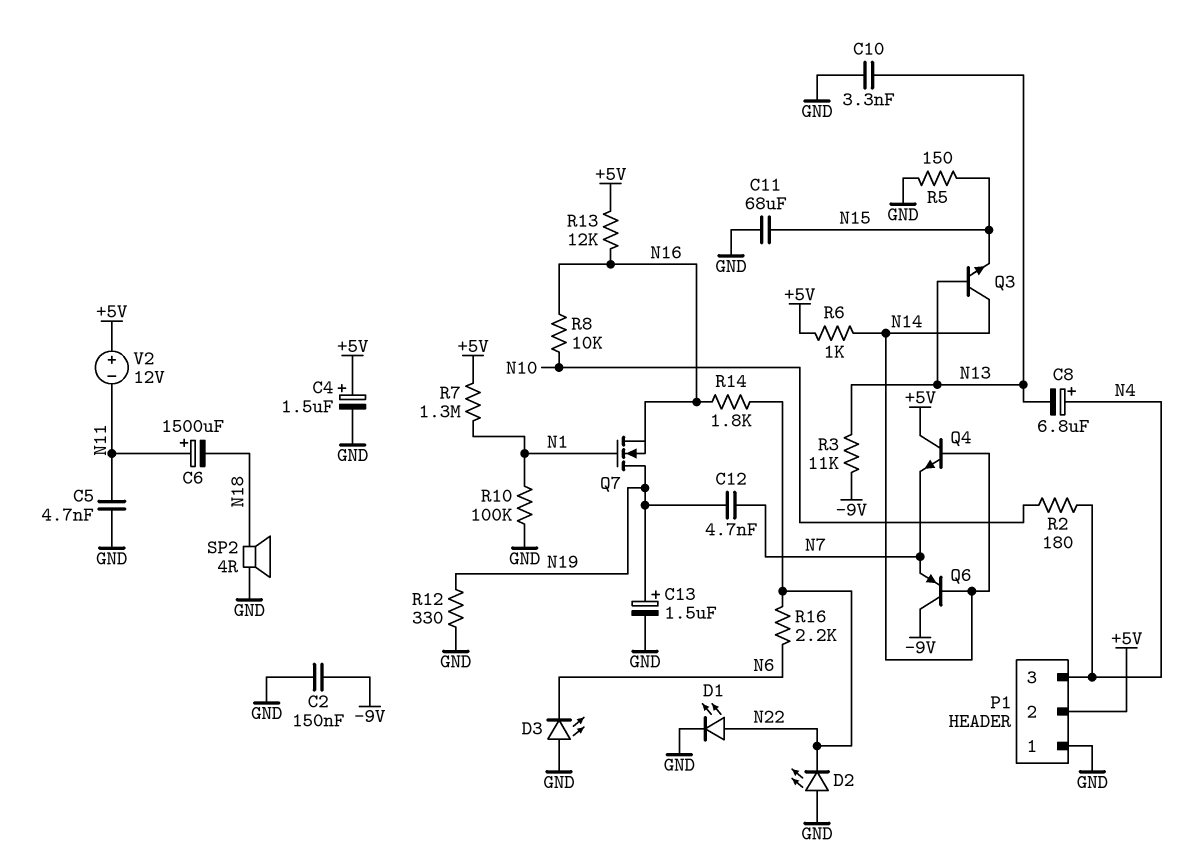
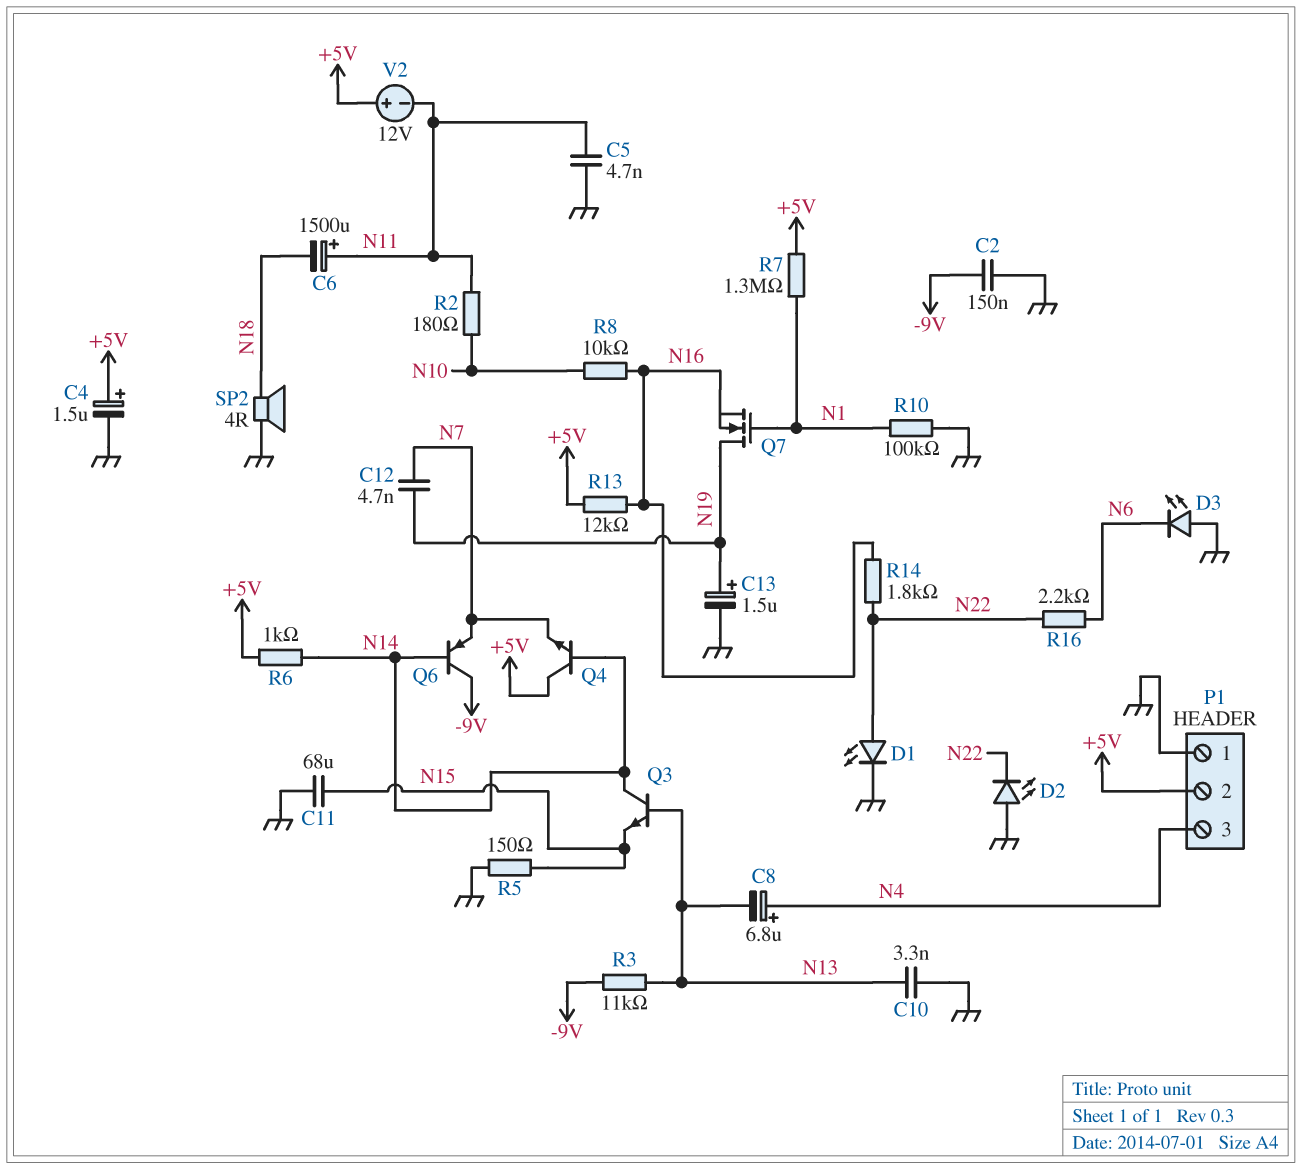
R2: 180 (N4, N10) -> 180 (N10, N11)
R12: 330 (GND, N19) -> none

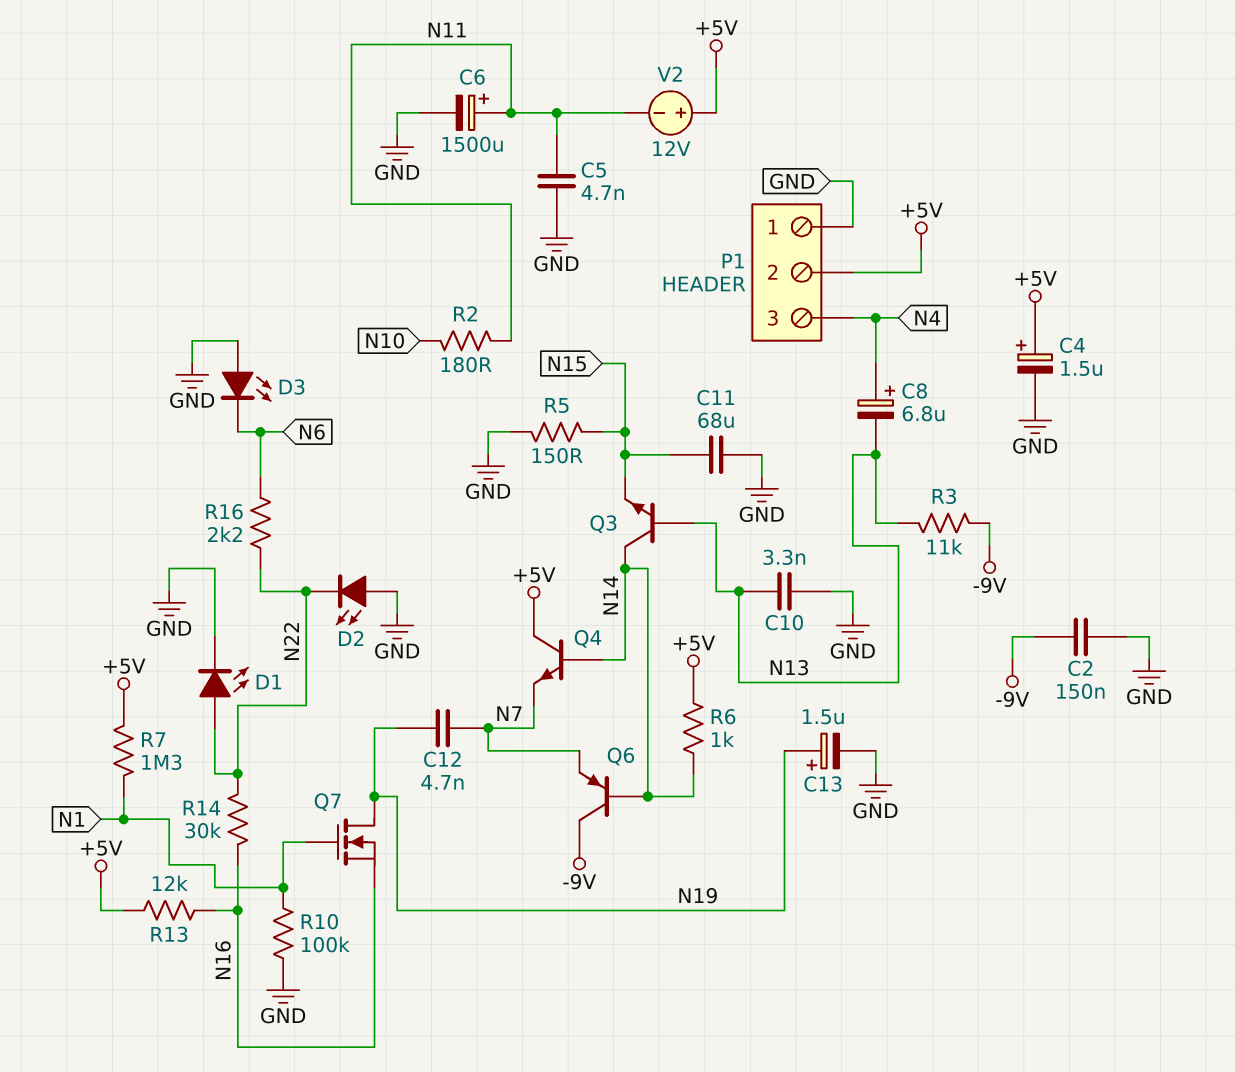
C6: 1500uF (plus N11, minus N18) -> 1500uF (plus N11, minus GND)
R8: 10k (N10, N16) -> none
R14: 1.8k (N16, N22) -> 30k (N16, N22)
SP2: speaker 4R (GND, N18) -> none

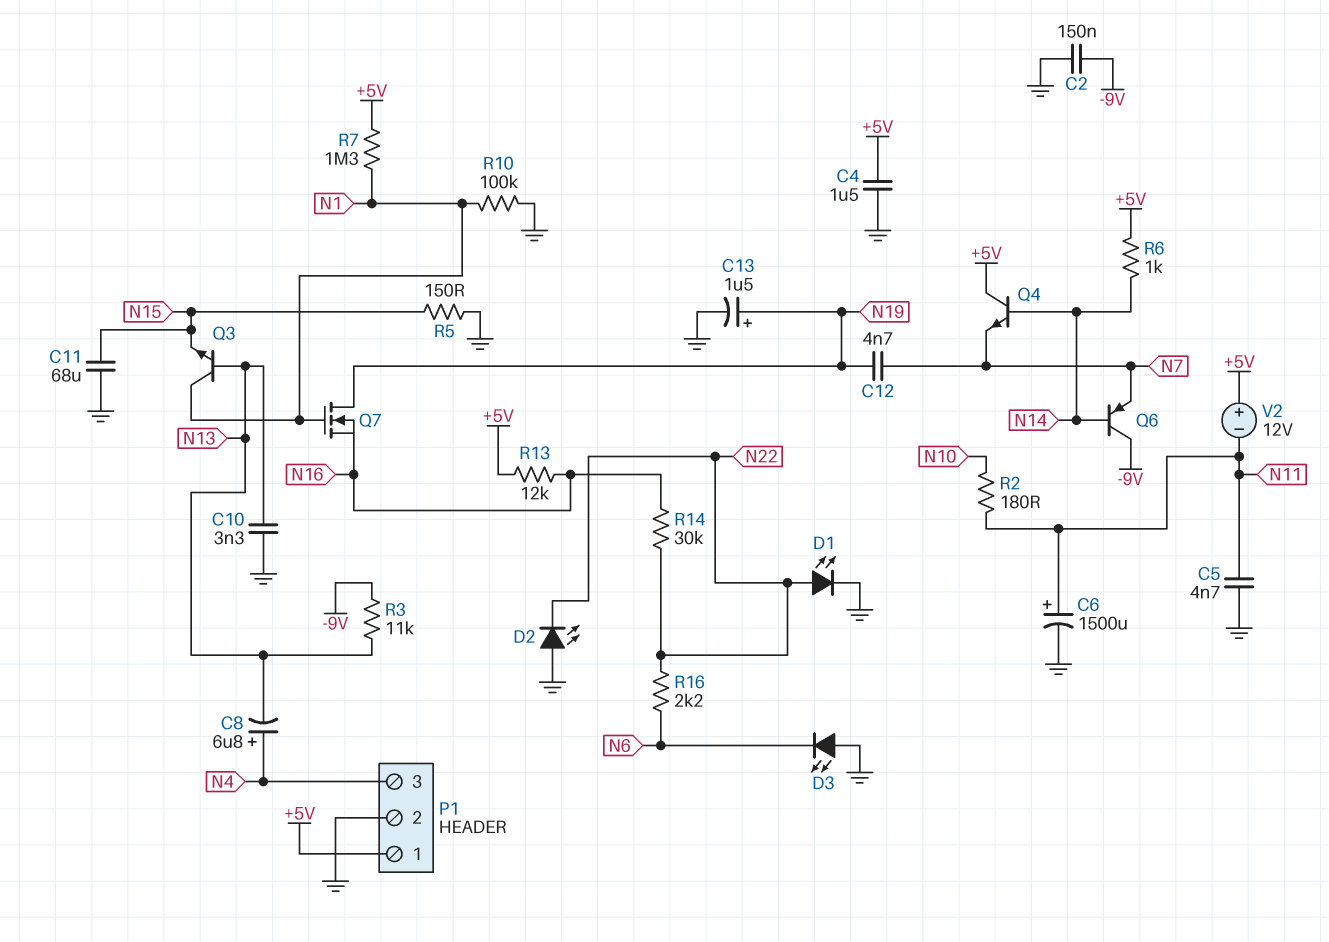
C4: 1.5uF (plus +5V, minus GND) -> 1.5uF (+5V, GND)
P1 pin 1: GND -> +5V
P1 pin 2: +5V -> GND
Q3: NPN (B N13, C N14, E N15) -> NPN (B N13, C N1, E N15)

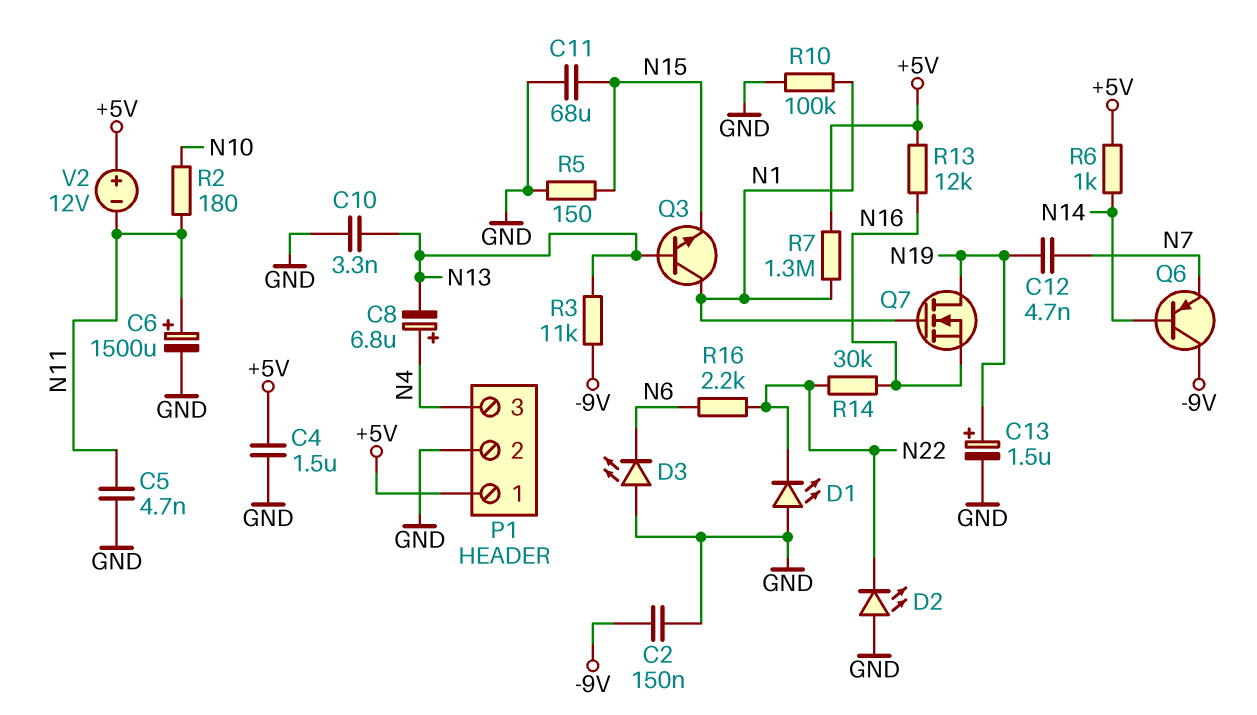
D1: LED (A N22, K GND) -> LED (A GND, K N22)
Q4: NPN (B N14, C +5V, E N7) -> none

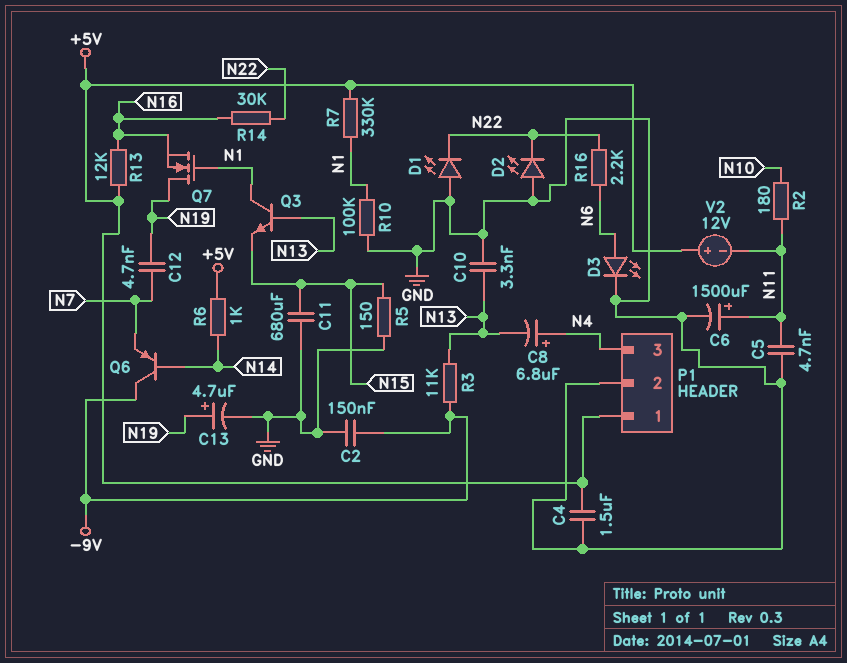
C11: 68uF (GND, N15) -> 680uF (GND, N15)
C13: 1.5uF (plus N19, minus GND) -> 4.7uF (plus N19, minus GND)
D3: LED (A GND, K N6) -> LED (A N6, K GND)
R7: 1.3M (+5V, N1) -> 330k (+5V, N1)

